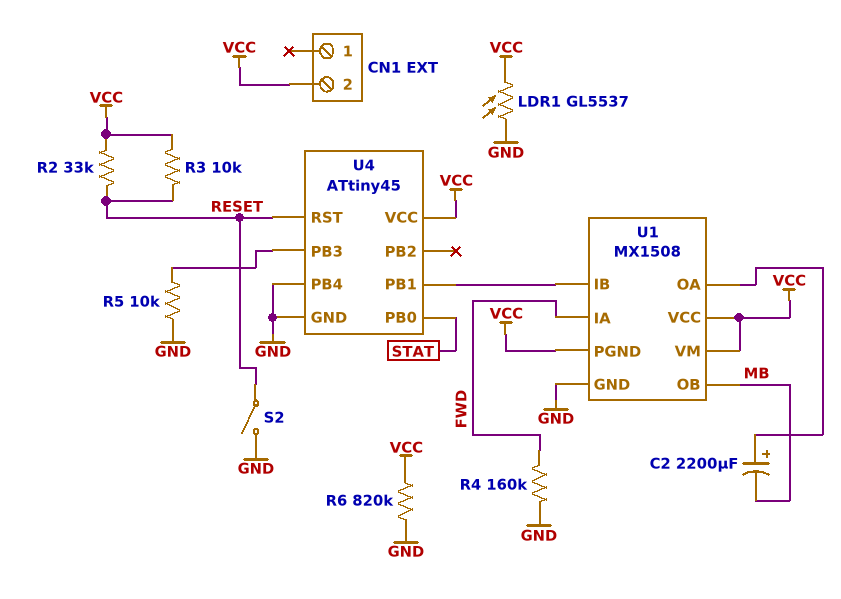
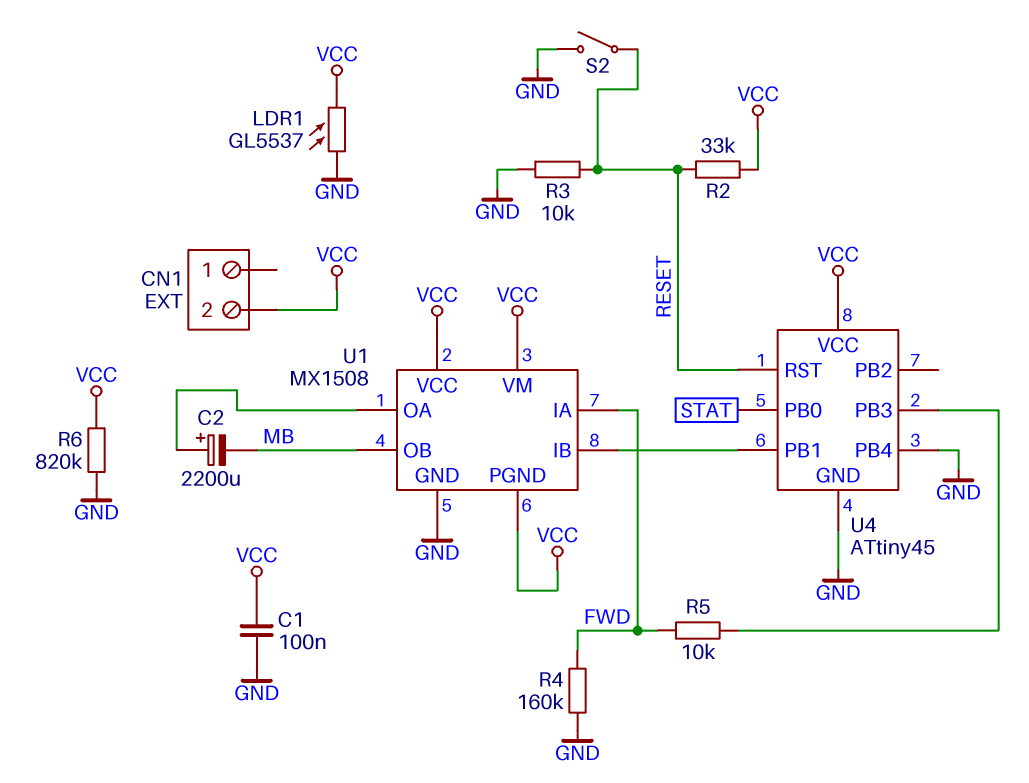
C1: none -> 100nF (GND, VCC)
R3: 10k (RESET, VCC) -> 10k (GND, RESET)
R5: 10k (GND, U4/PB3) -> 10k (FWD, U4/PB3)

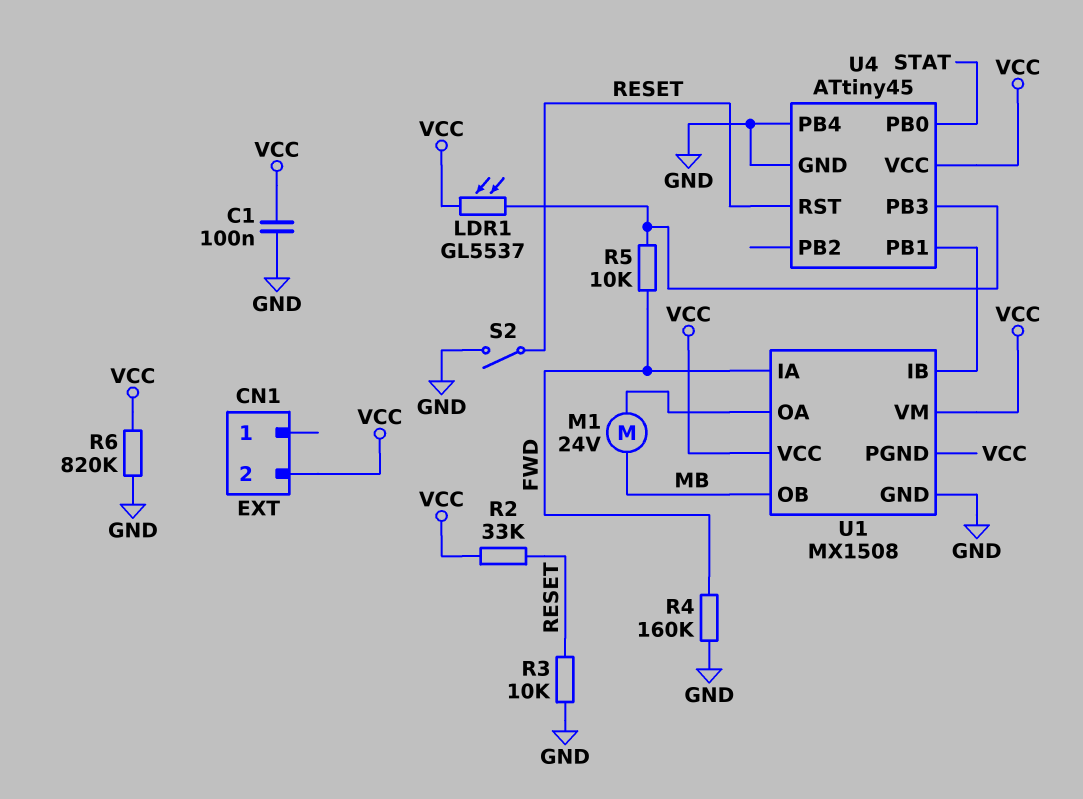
C2: 2200uF (plus U1/OA, minus MB) -> none
LDR1: GL5537 (GND, VCC) -> GL5537 (U4/PB3, VCC)
M1: none -> motor 24V (MB, U1/OA)

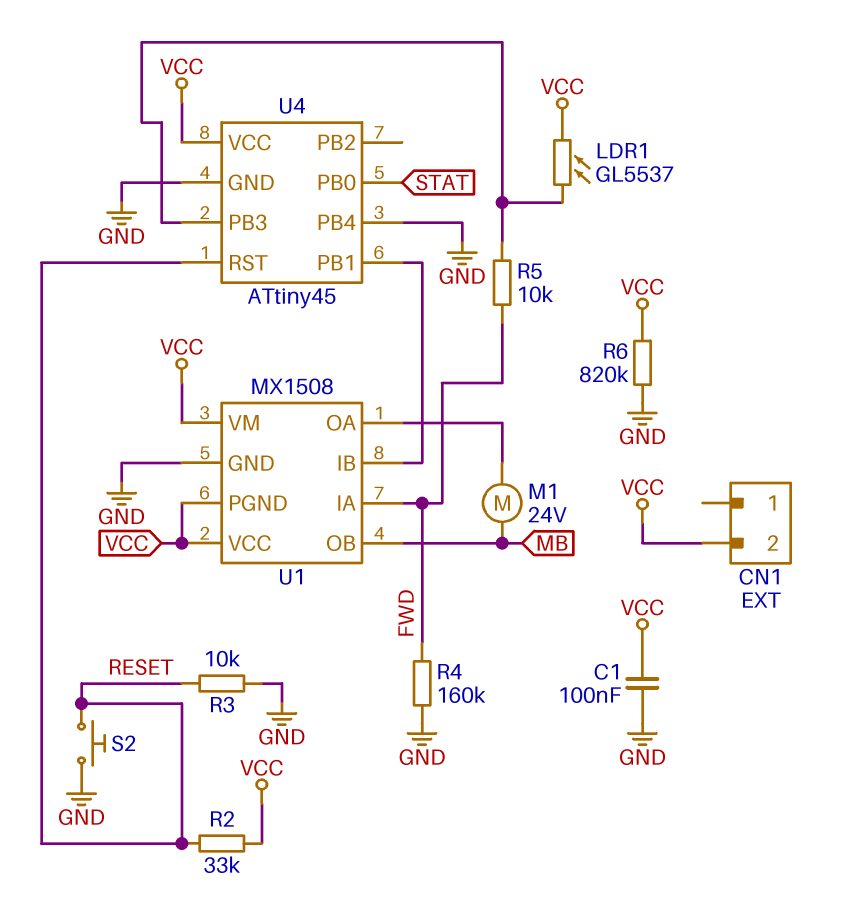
S2: switch (GND, RESET) -> button (GND, RESET)

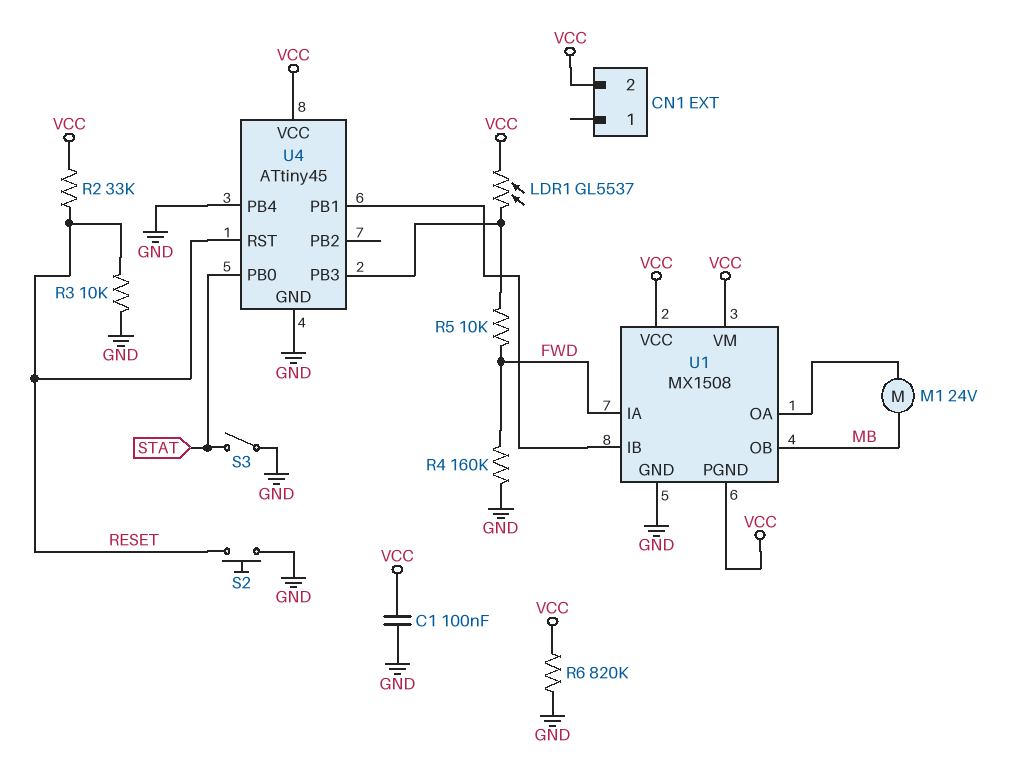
S3: none -> switch (GND, STAT)

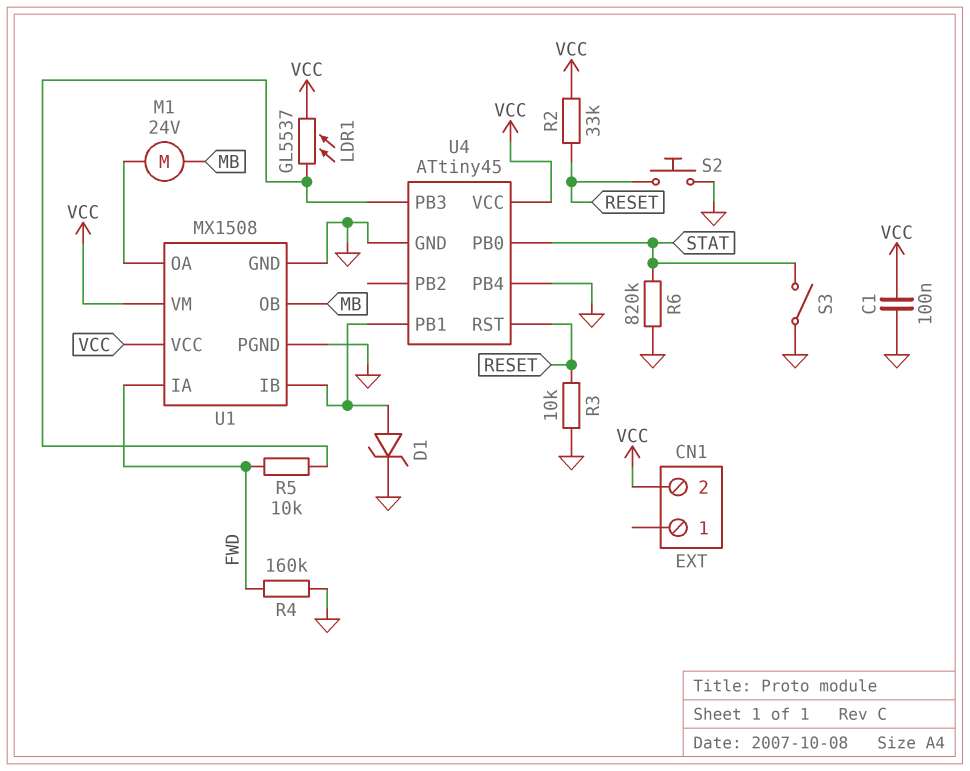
D1: none -> zener (A U1/IB, K GND)
R6: 820k (GND, VCC) -> 820k (GND, STAT)
U1 pin PGND: VCC -> GND

